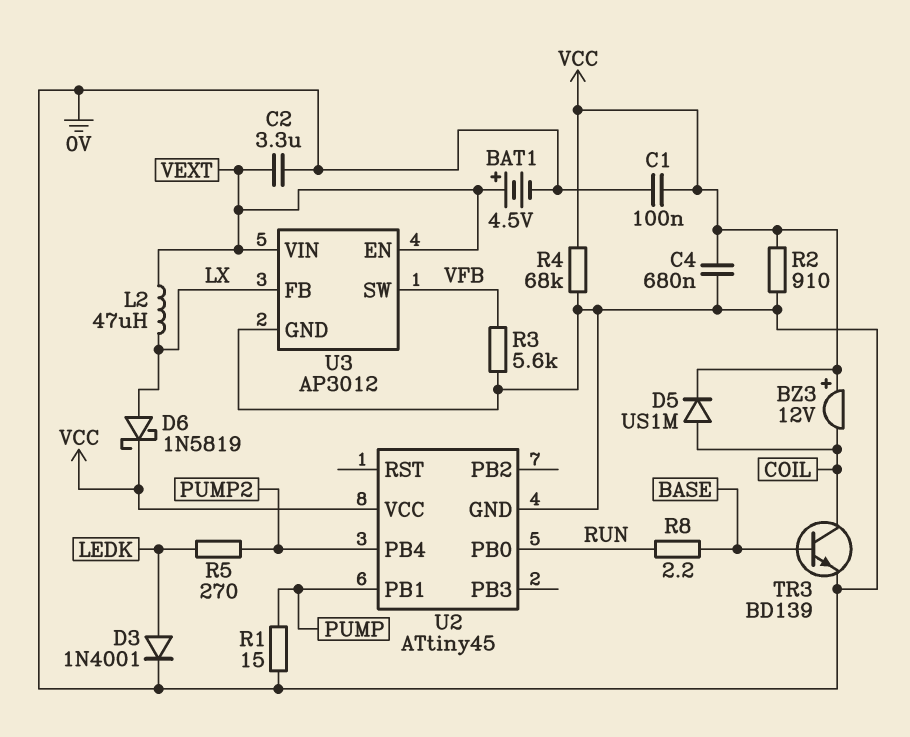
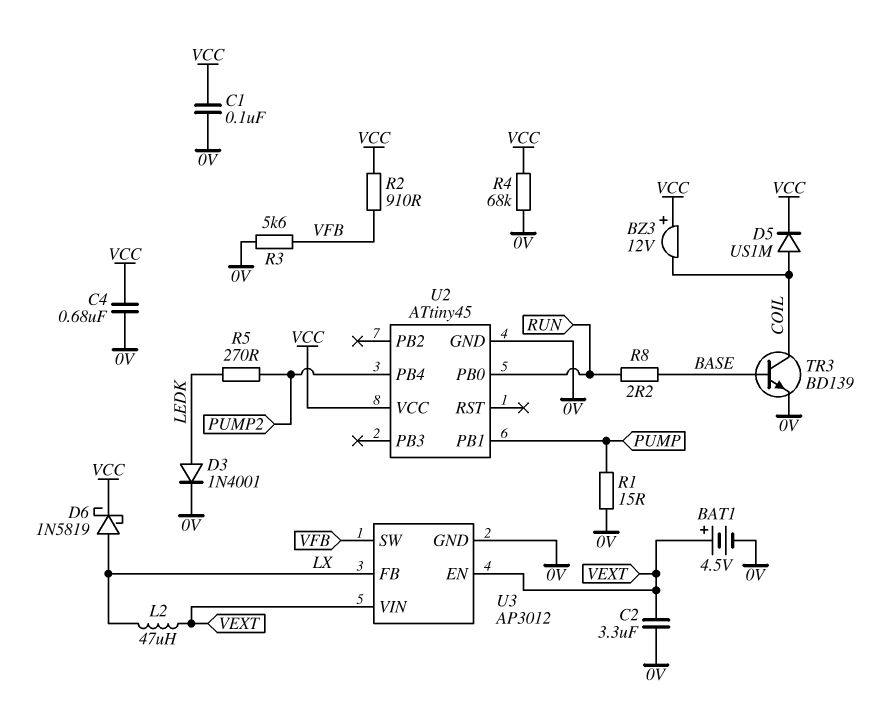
R2: 910 (0V, VCC) -> 910 (VCC, VFB)

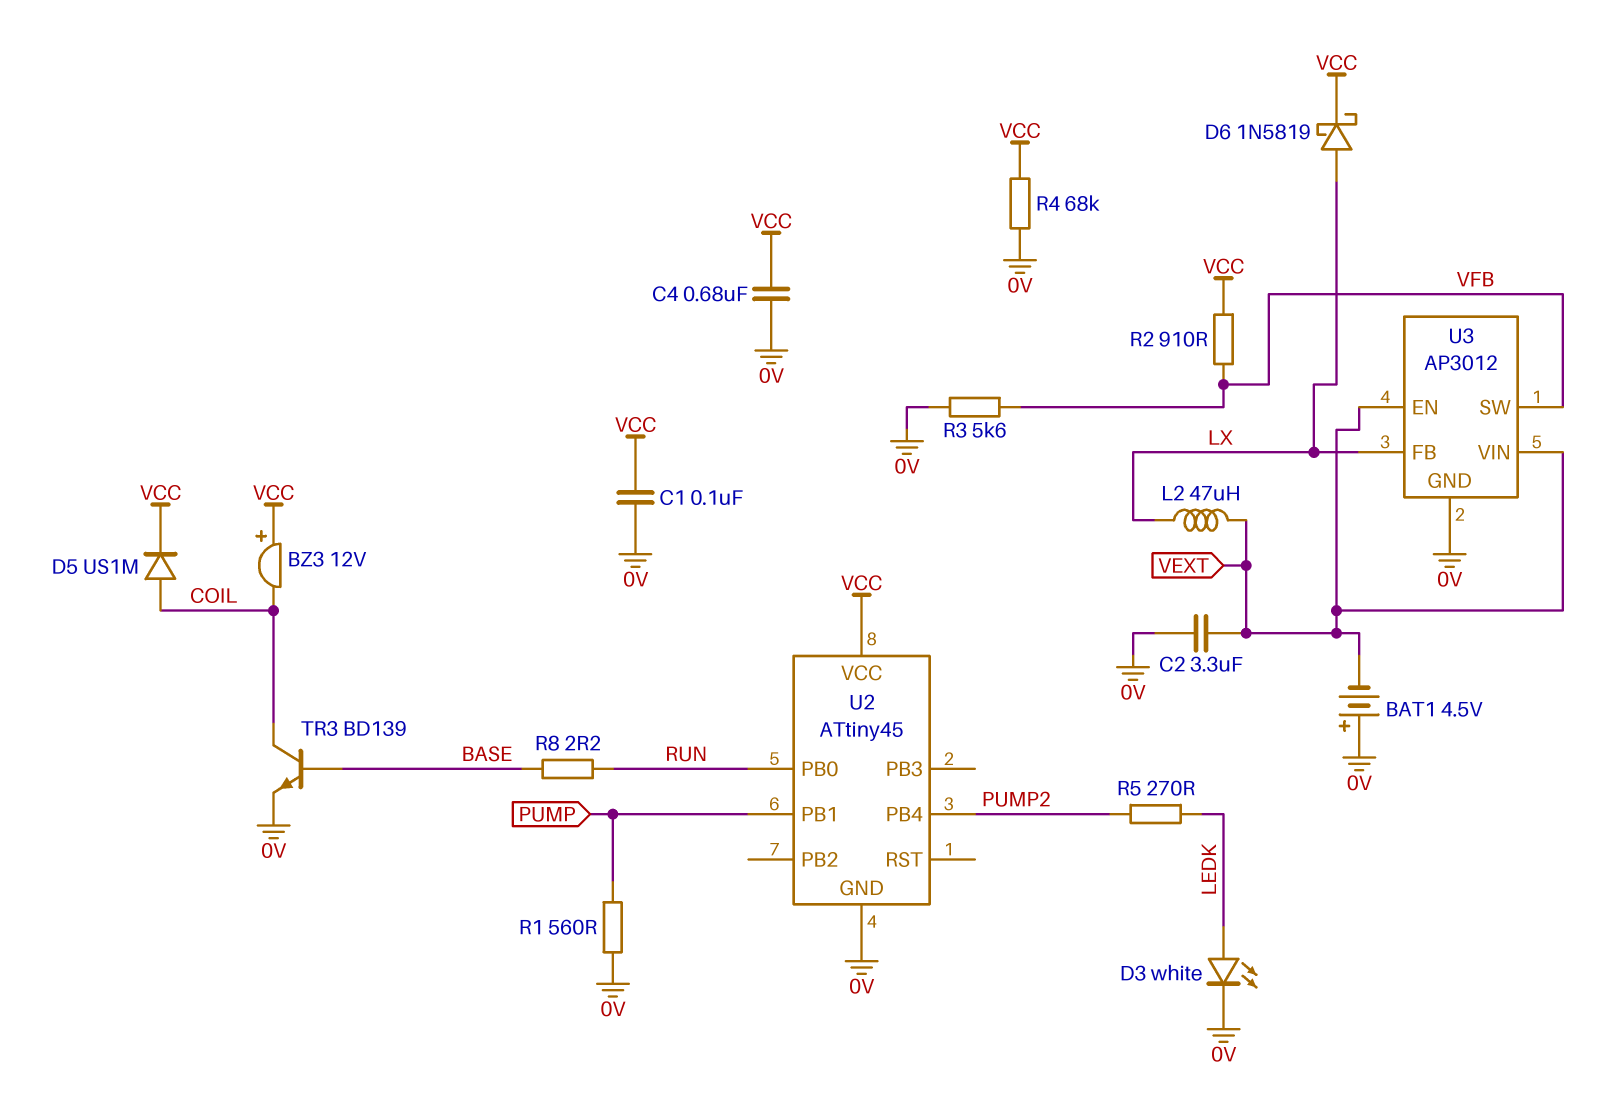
BAT1: 4.5V (plus VEXT, minus 0V) -> 4.5V (plus 0V, minus VEXT)
D3: diode 1N4001 (A LEDK, K 0V) -> LED white (A LEDK, K 0V)
R1: 15 (0V, PUMP) -> 560 (0V, PUMP)

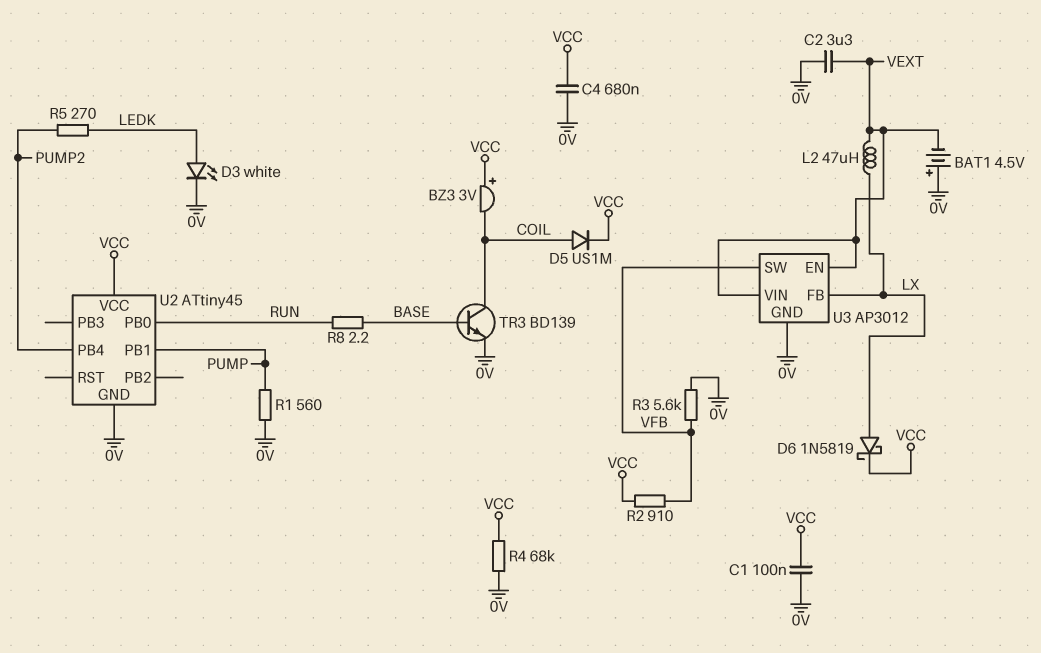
BZ3: buzzer 12V (plus VCC, minus COIL) -> buzzer 3V (plus VCC, minus COIL)

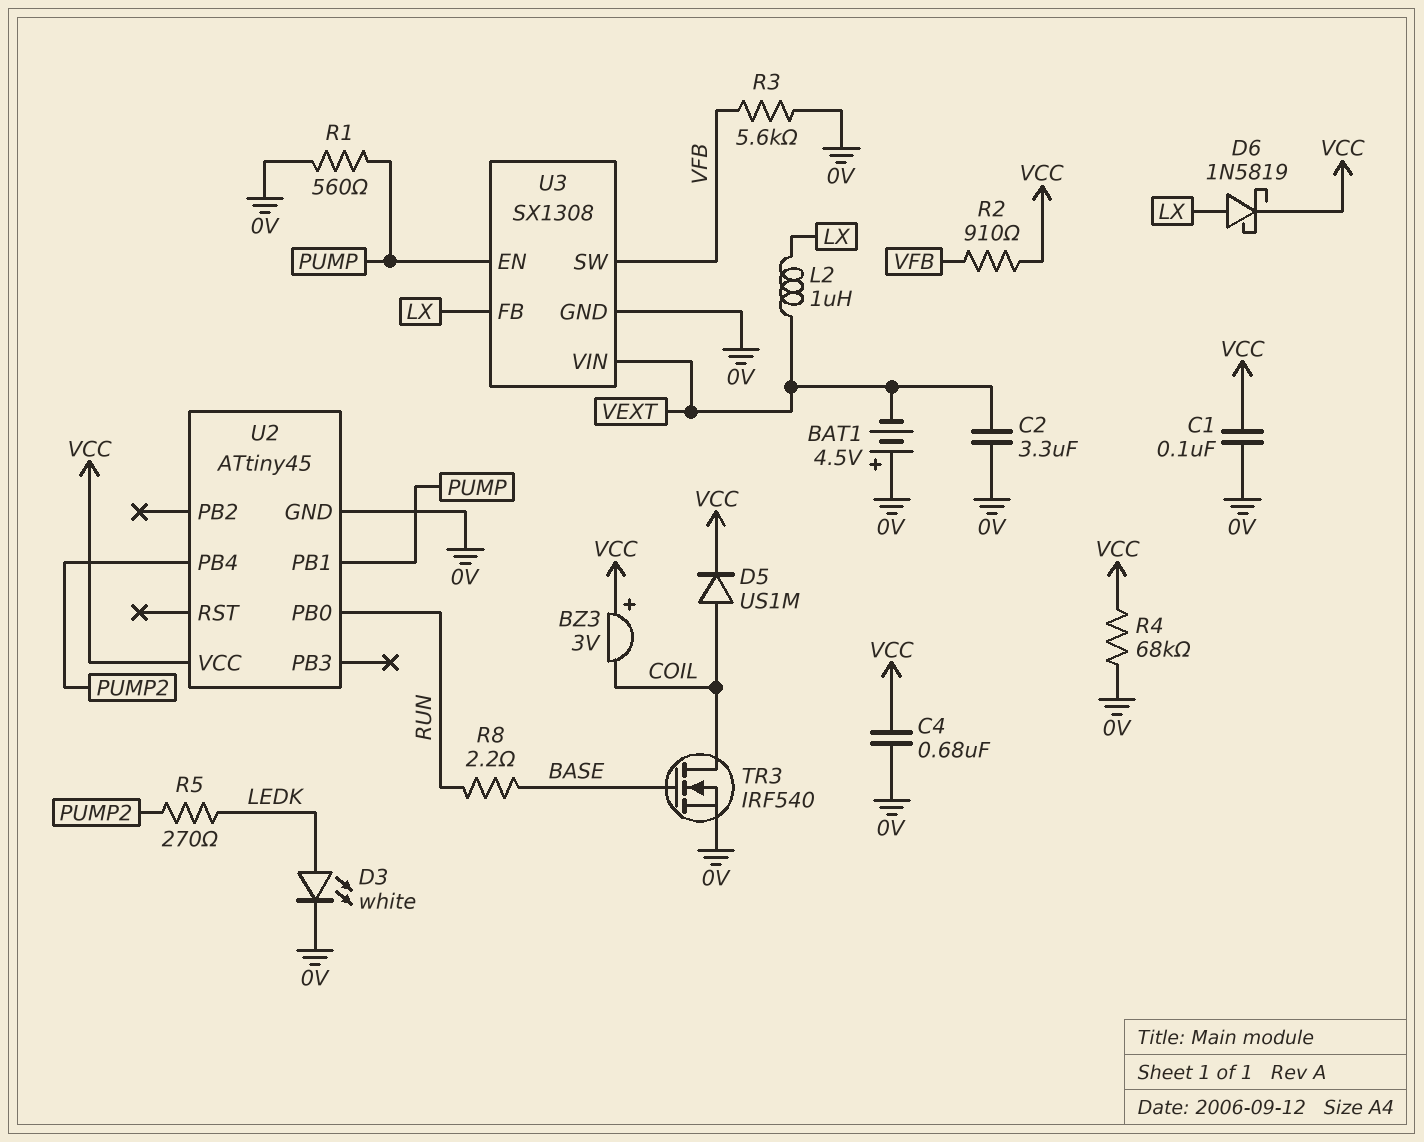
L2: 47uH (LX, VEXT) -> 1uH (LX, VEXT)
TR3: NPN BD139 (B BASE, C COIL, E 0V) -> NMOS IRF540 (G BASE, D COIL, S 0V)
U3: AP3012 -> SX1308
U3 pin EN: VEXT -> PUMP

